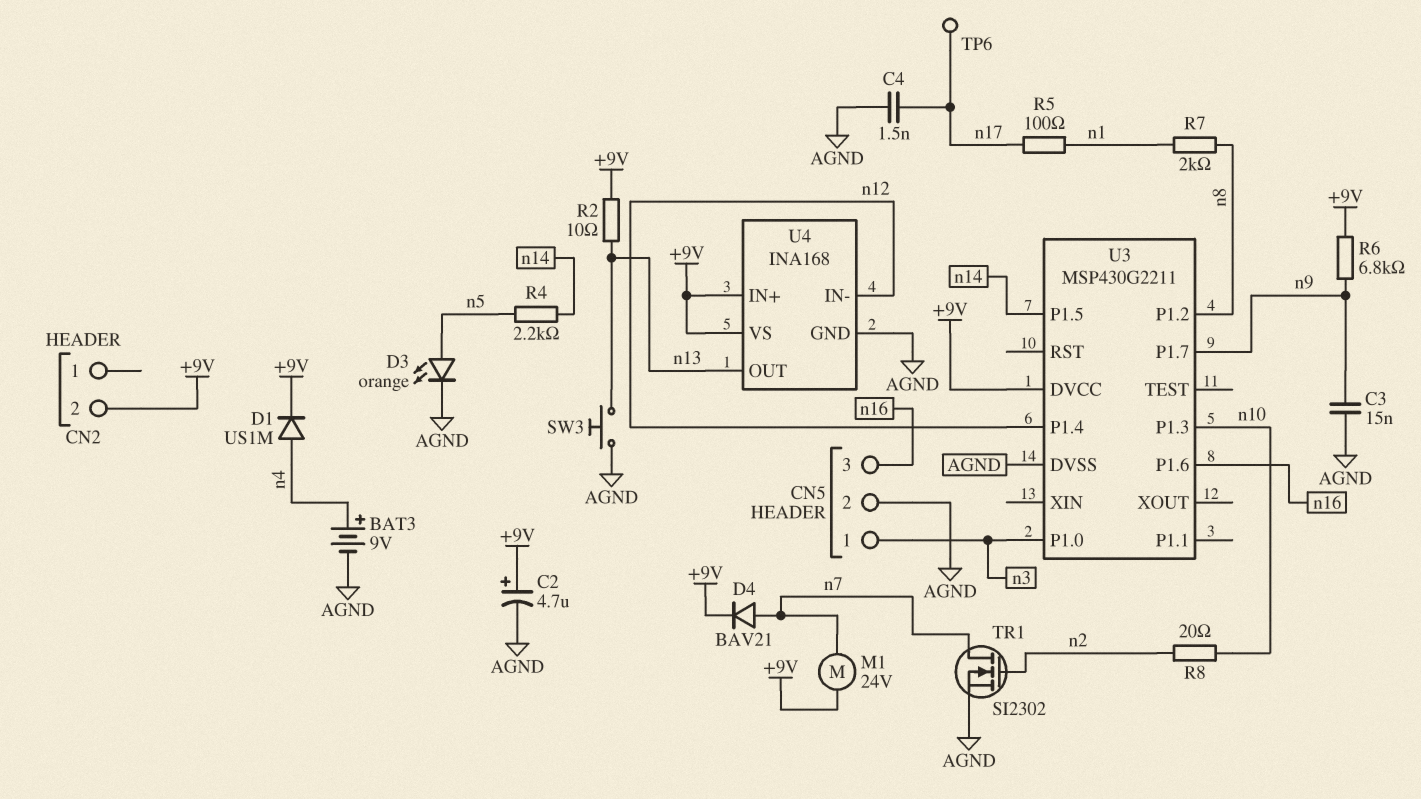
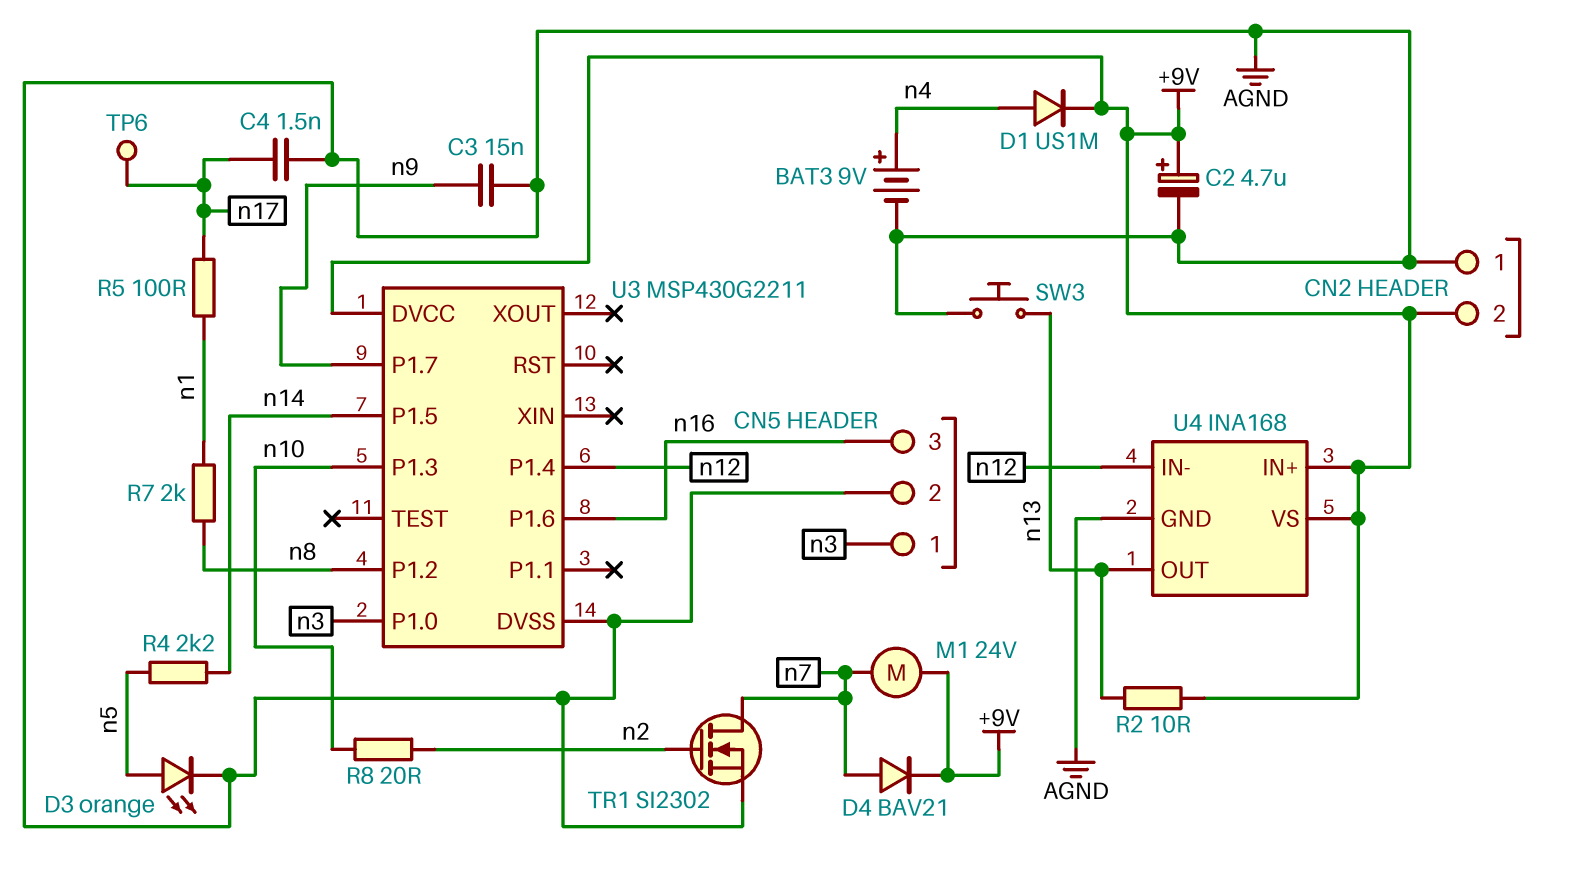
CN2 pin 1: none -> AGND
R6: 6.8k (+9V, n9) -> none

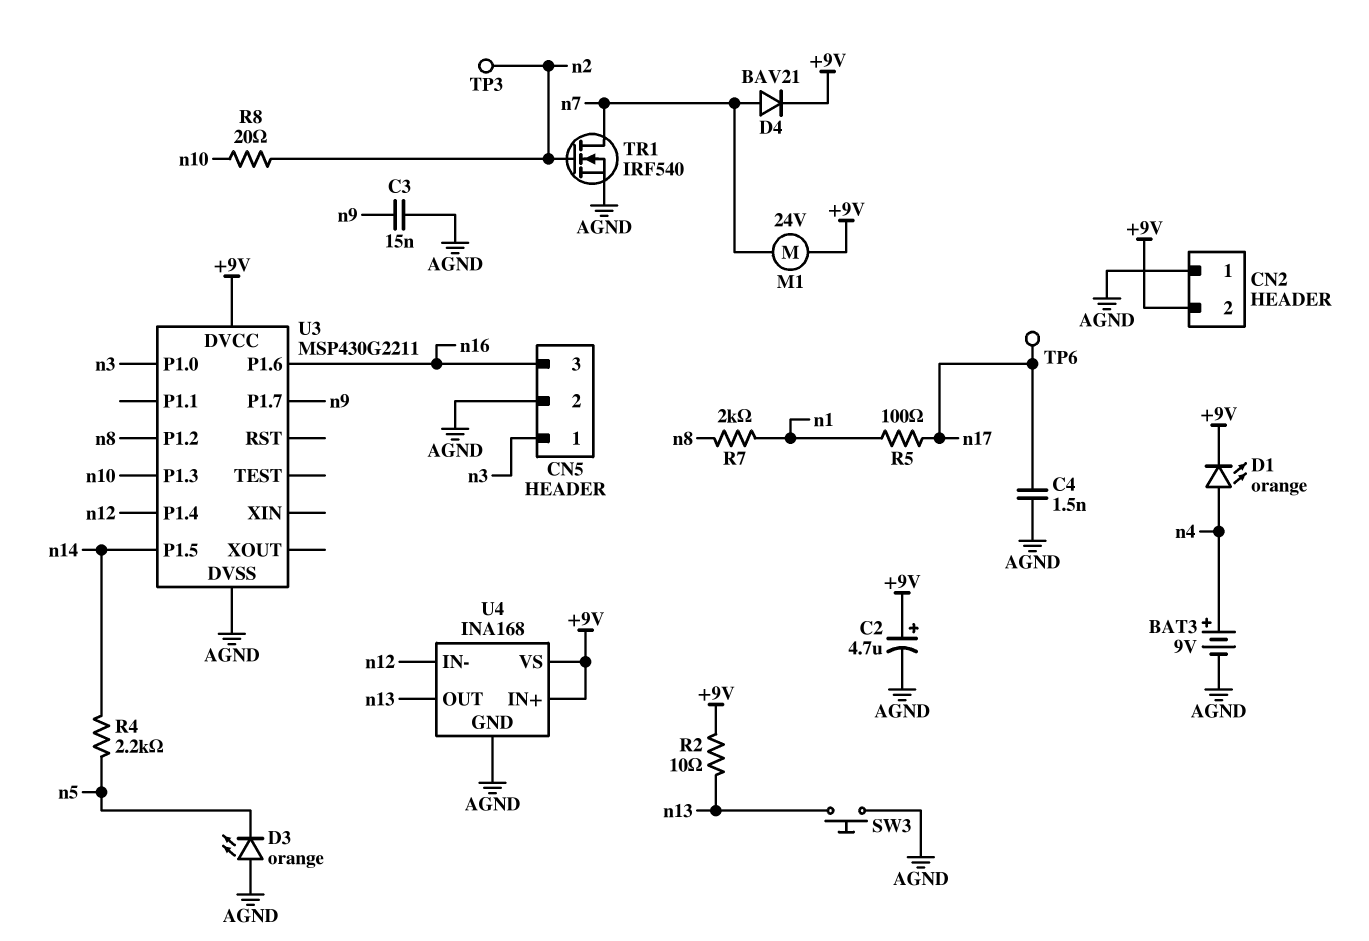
D1: diode US1M (A n4, K +9V) -> LED orange (A n4, K +9V)
D3: LED orange (A n5, K AGND) -> LED orange (A AGND, K n5)
TP3: none -> test point (n2)
TR1: NMOS SI2302 (G n2, D n7, S AGND) -> NMOS IRF540 (G n2, D n7, S AGND)

